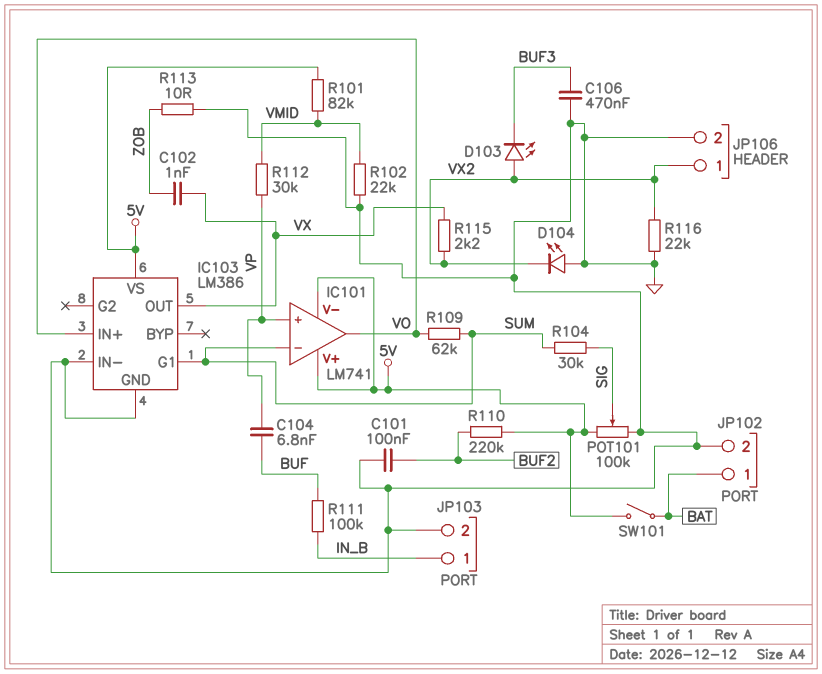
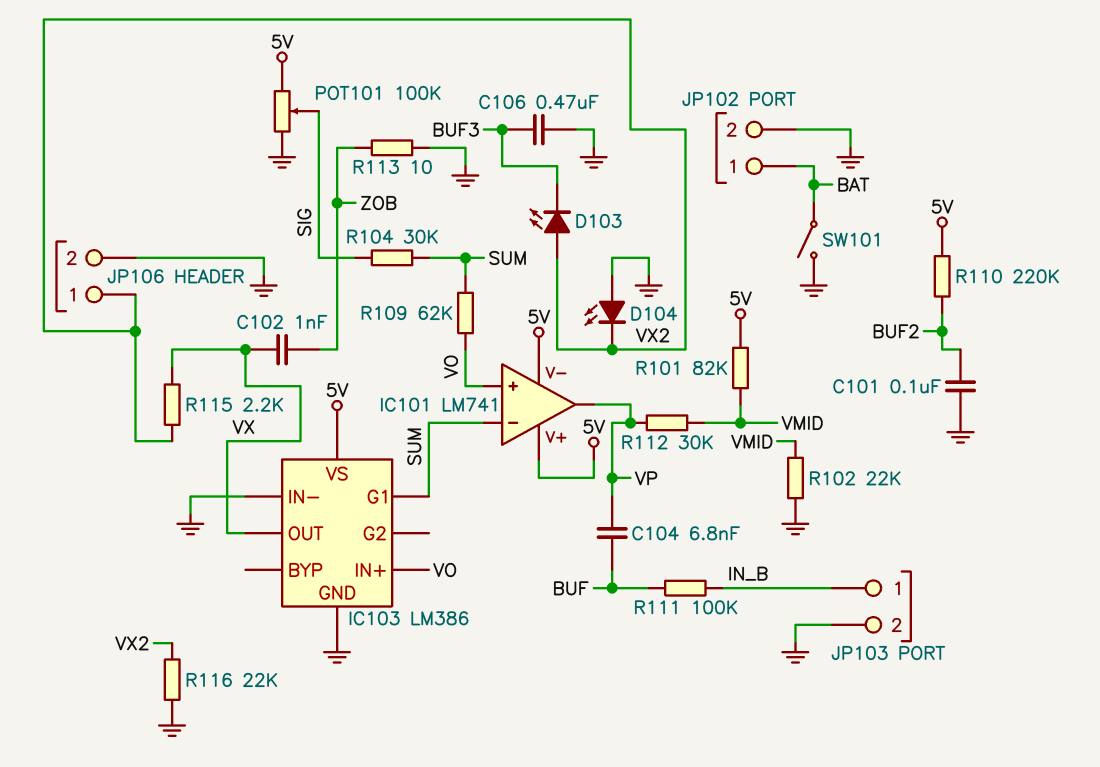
IC101 pin in+: VP -> VO
IC101 pin out: VO -> VP
SW101: switch (5V, BAT) -> switch (BAT, GND)

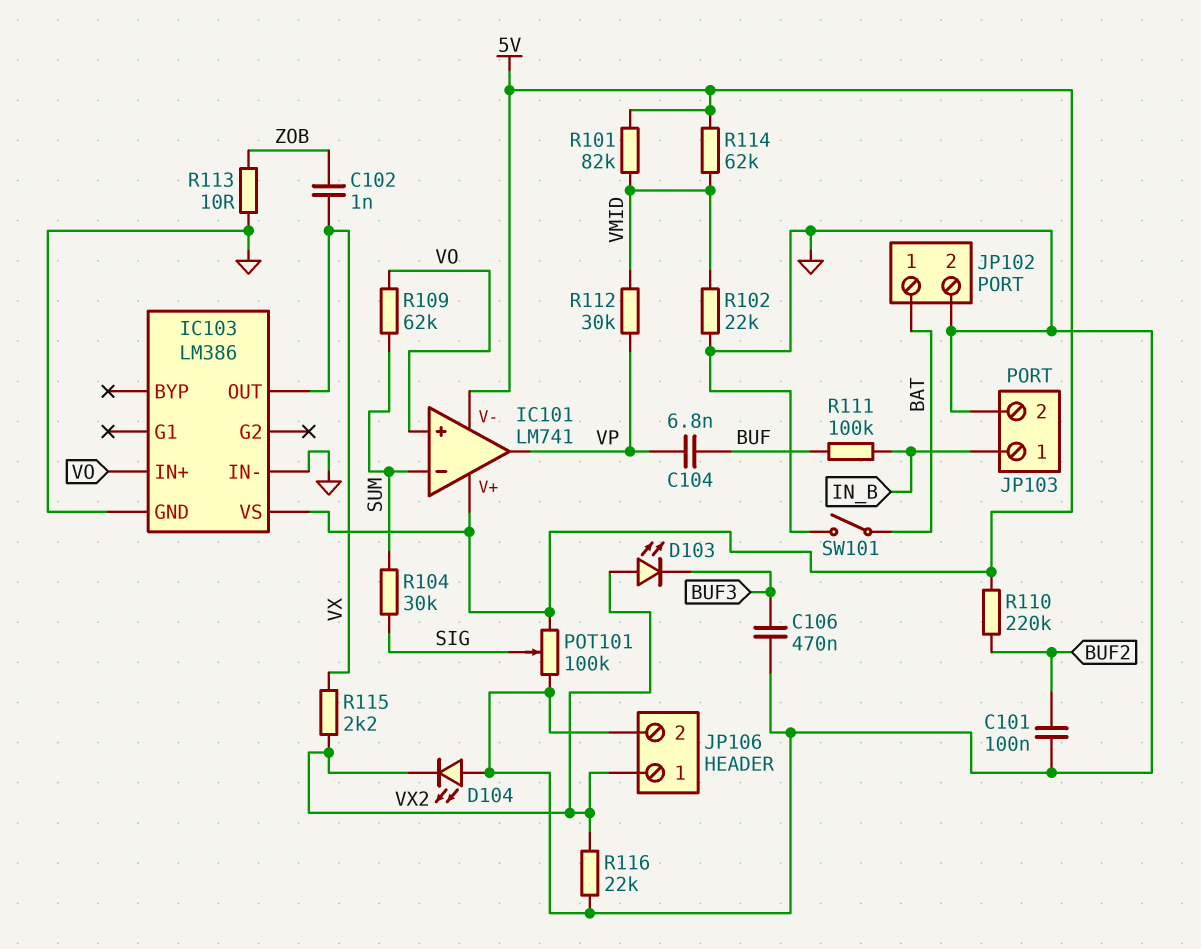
IC103 pin G1: SUM -> none
R114: none -> 62k (5V, VMID)

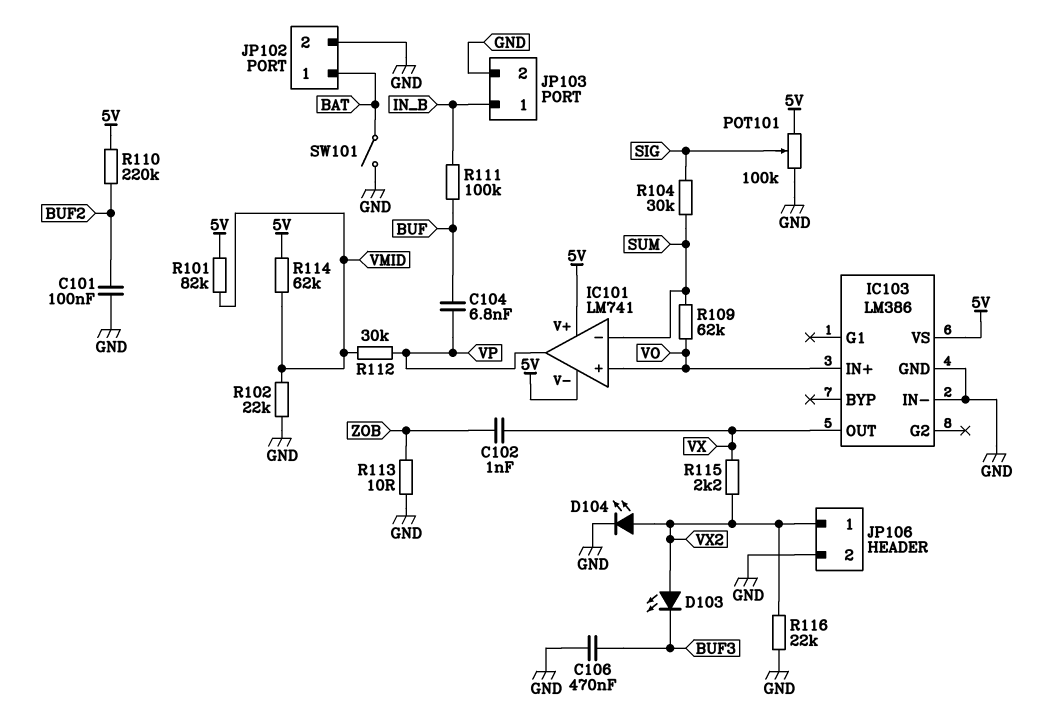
D104: LED (A GND, K VX2) -> LED (A VX2, K GND)

